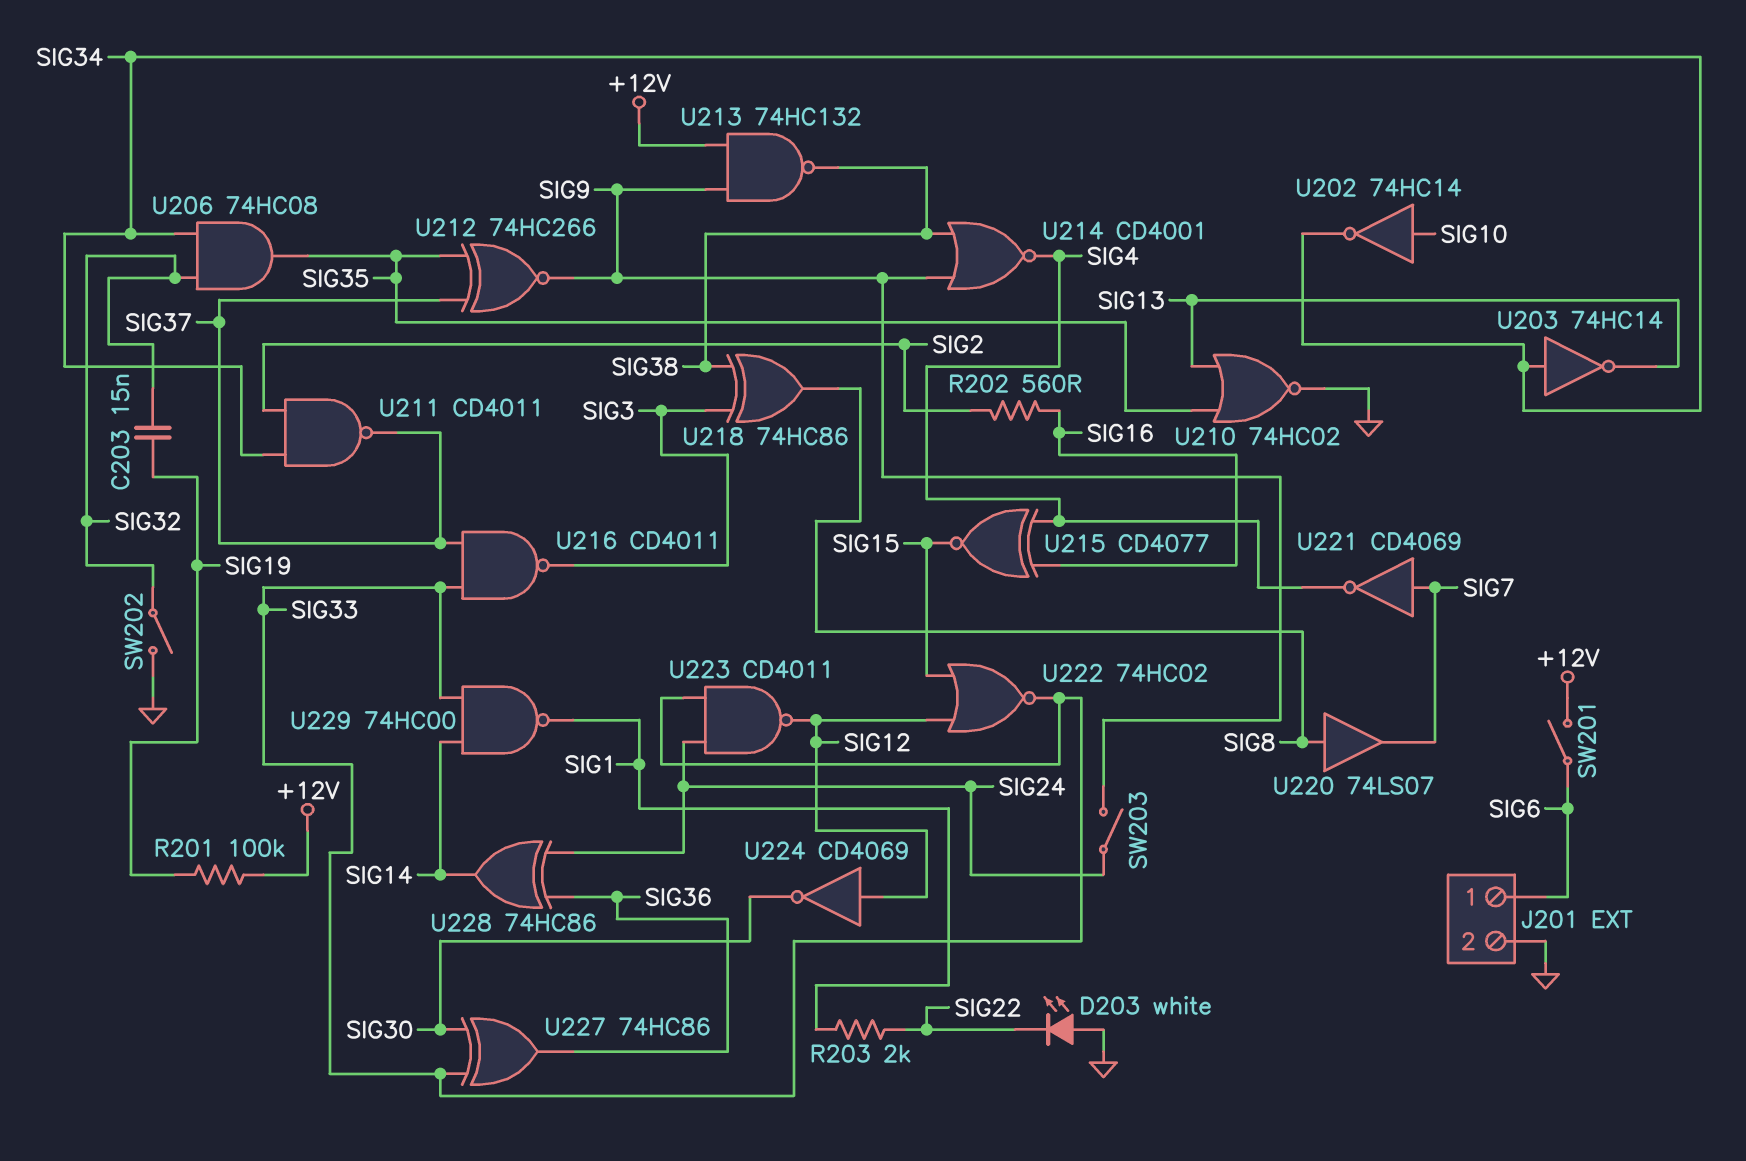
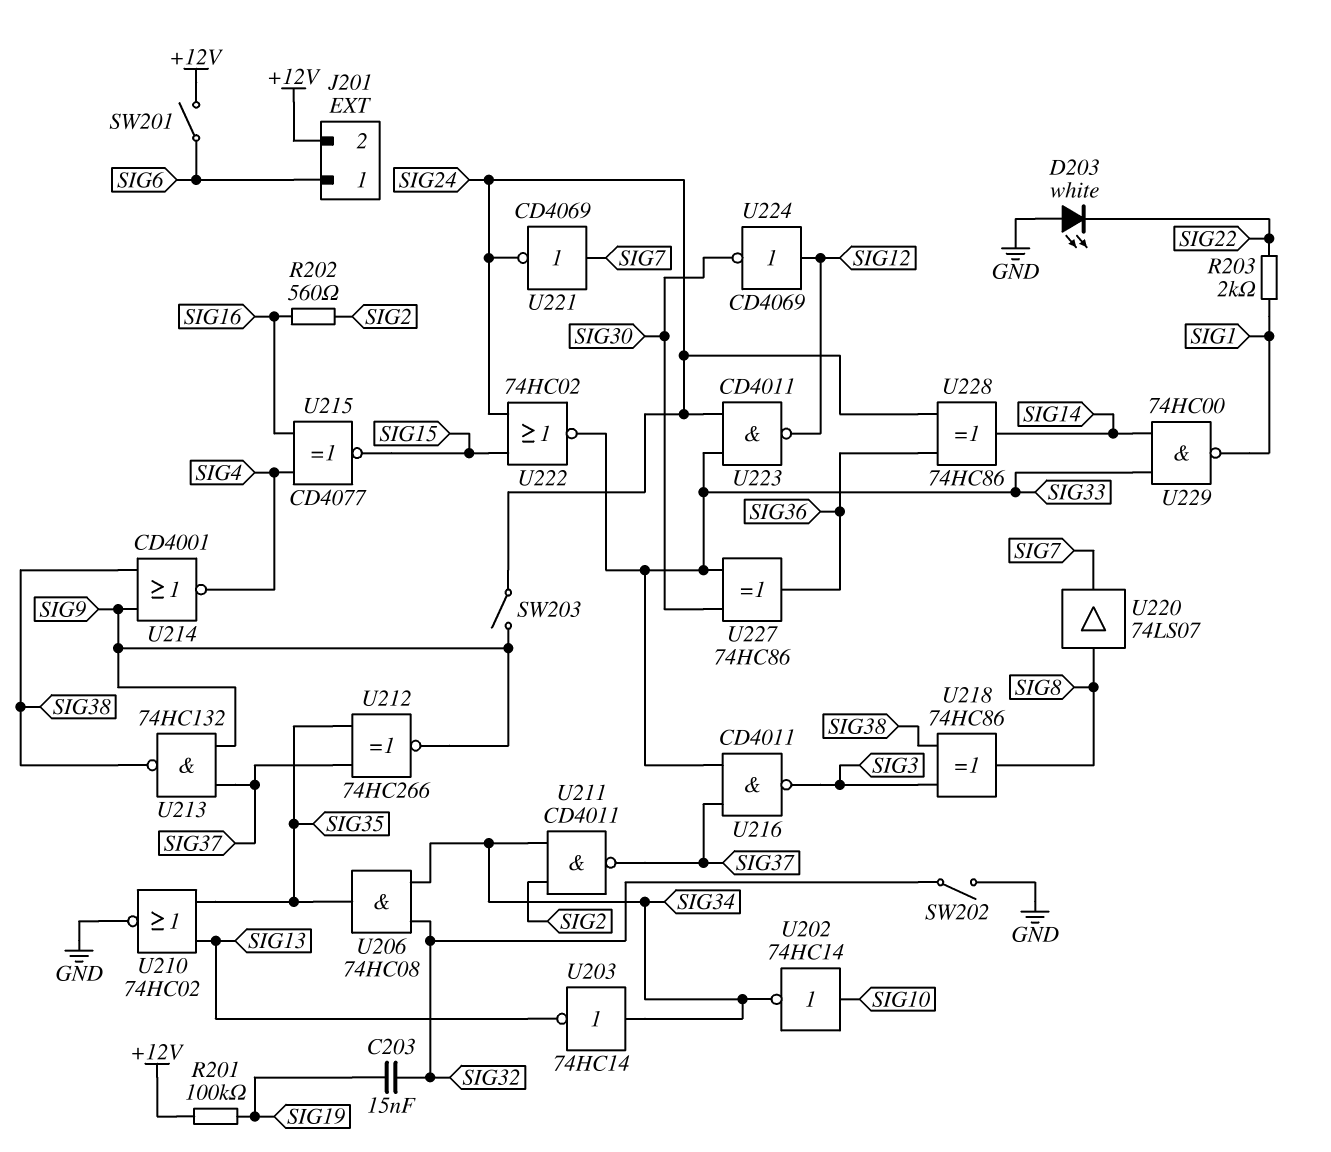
J201 pin 2: GND -> +12V
U213: NAND 74HC132 (in +12V, in SIG9, out SIG38) -> NAND 74HC132 (in SIG9, in SIG37, out SIG38)
U221: NOT CD4069 (in SIG7, out SIG4) -> NOT CD4069 (in SIG7, out SIG24)
U222: NOR 74HC02 (in SIG12, in SIG15, out SIG33) -> NOR 74HC02 (in SIG15, in SIG24, out SIG33)

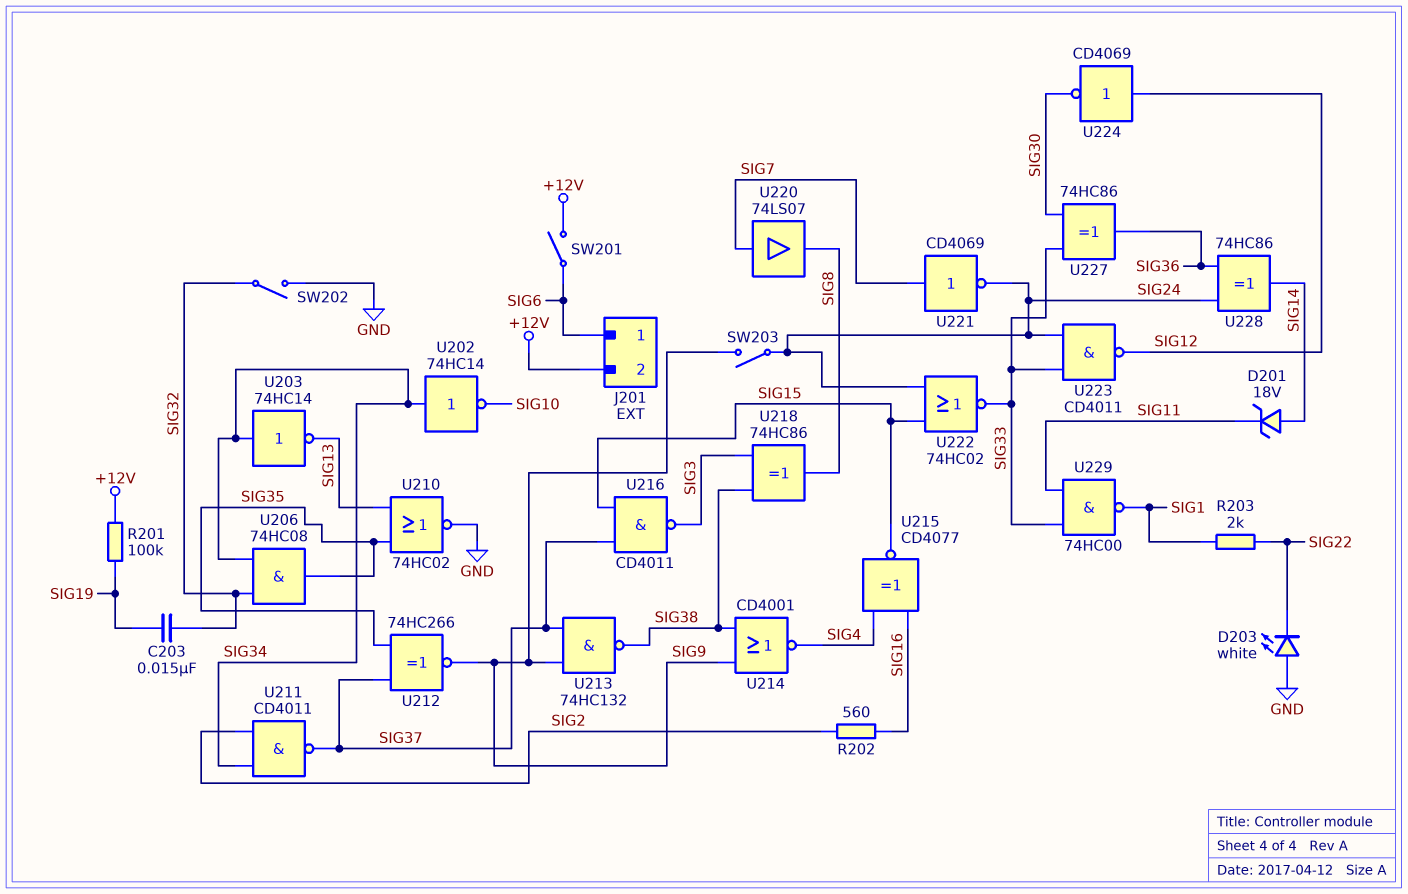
D201: none -> zener 18V (A SIG14, K SIG11)
U202: NOT 74HC14 (in SIG10, out SIG34) -> NOT 74HC14 (in SIG34, out SIG10)
U216: NAND CD4011 (in SIG33, in SIG37, out SIG3) -> NAND CD4011 (in SIG15, in SIG37, out SIG3)
U220: buffer 74LS07 (in SIG8, out SIG7) -> buffer 74LS07 (in SIG7, out SIG8)
U229: NAND 74HC00 (in SIG14, in SIG33, out SIG1) -> NAND 74HC00 (in SIG11, in SIG33, out SIG1)

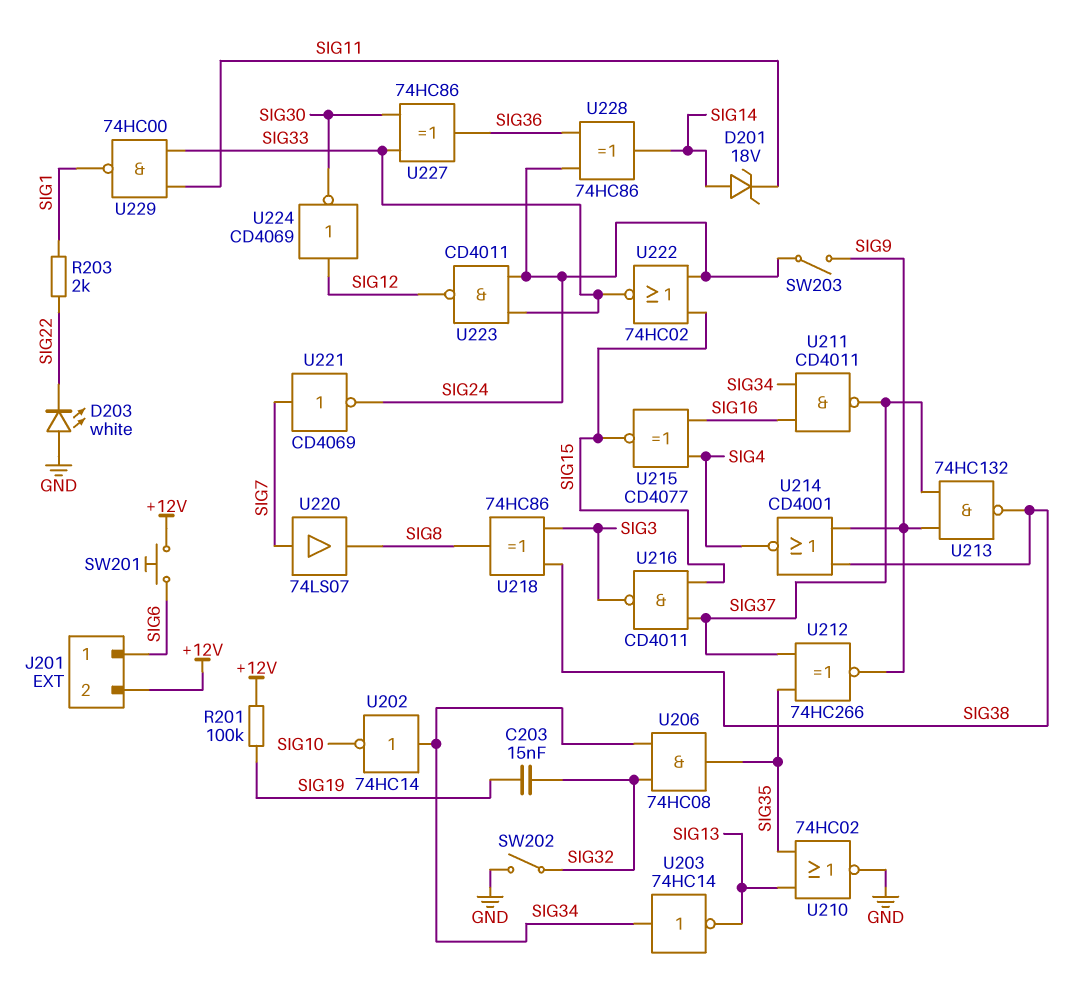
R202: 560 (SIG2, SIG16) -> none
SW201: switch (+12V, SIG6) -> button (+12V, SIG6)
U211: NAND CD4011 (in SIG2, in SIG34, out SIG37) -> NAND CD4011 (in SIG16, in SIG34, out SIG37)

